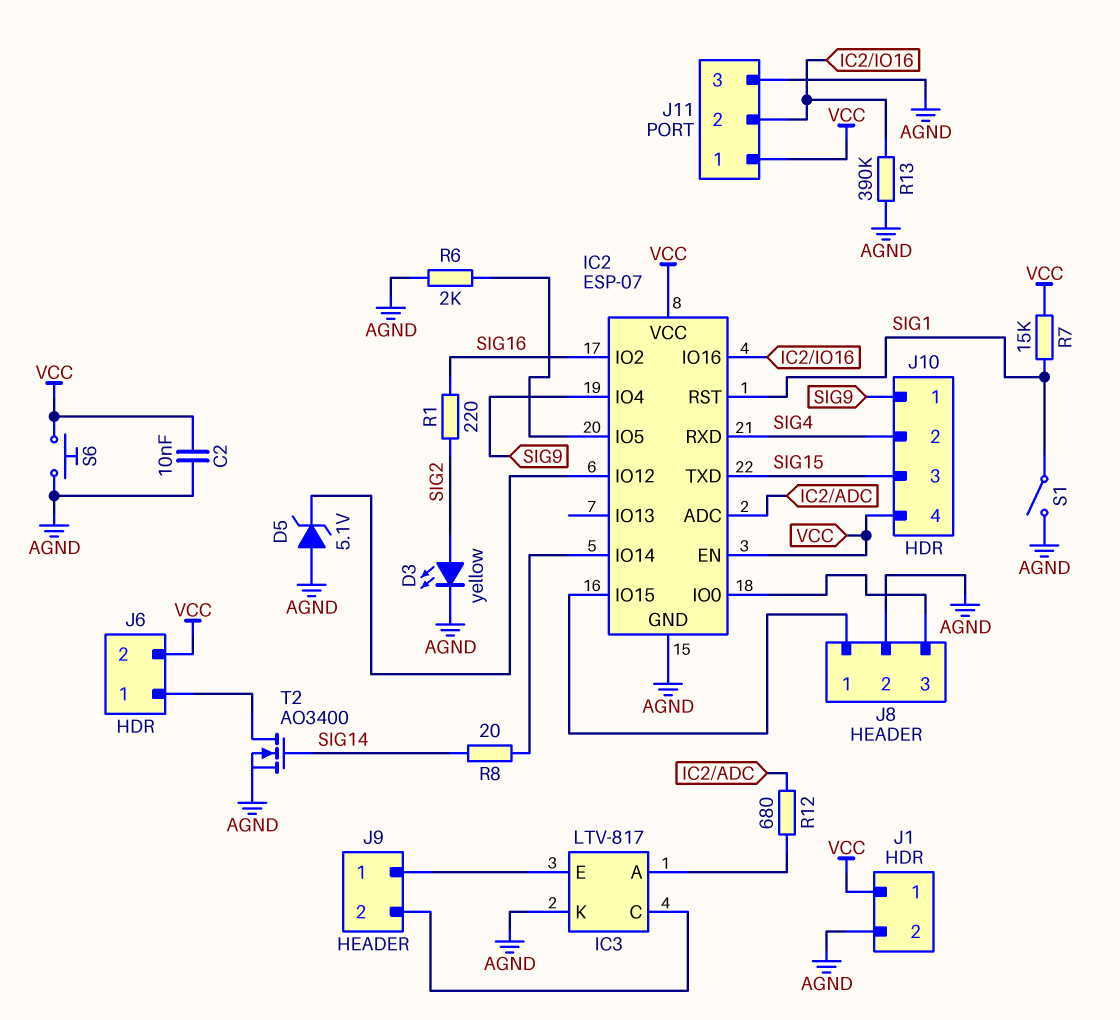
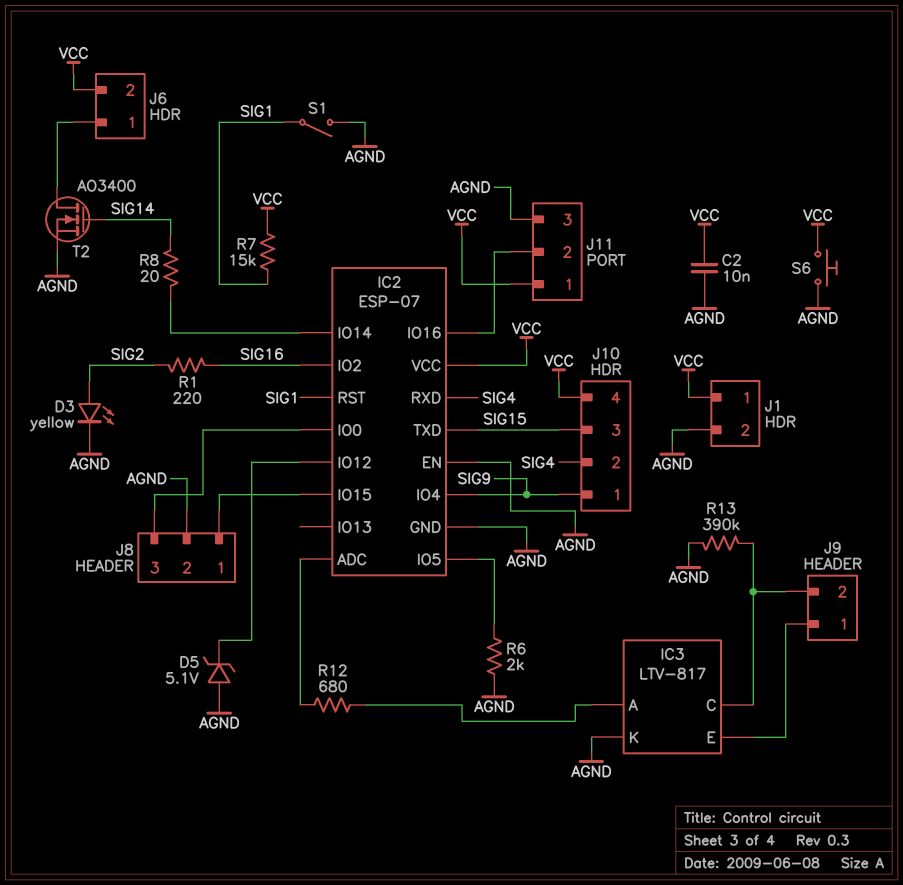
IC2 pin EN: VCC -> AGND
R13: 390k (AGND, IC2/IO16) -> 390k (AGND, IC3/C)

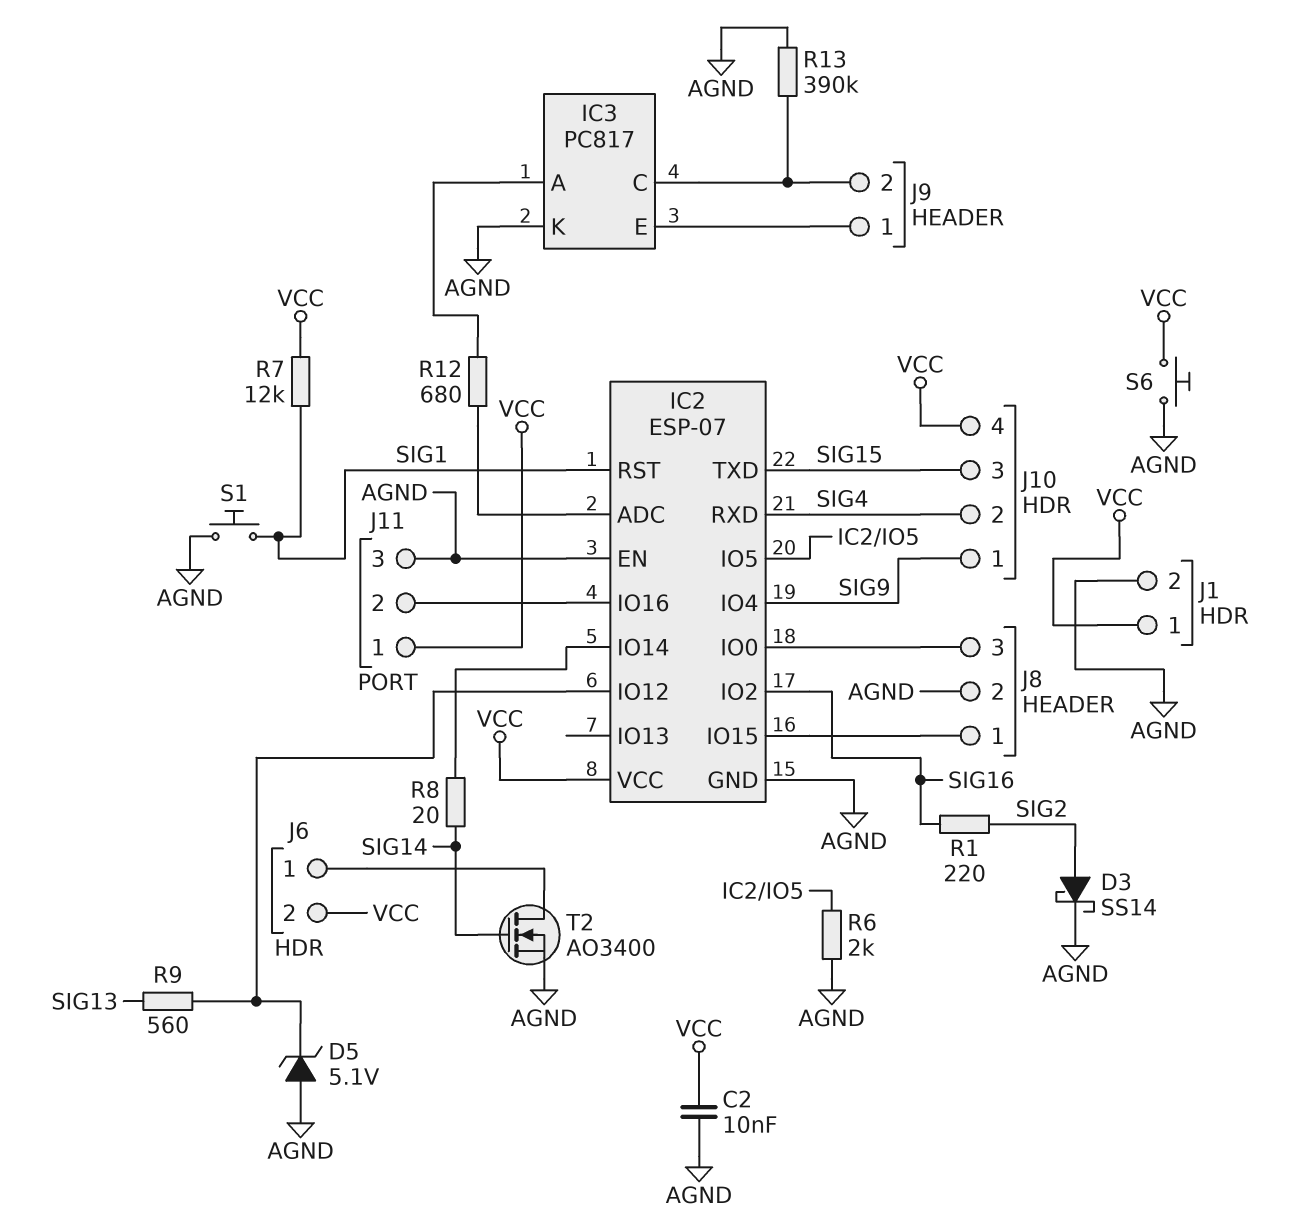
D3: LED yellow (A SIG2, K AGND) -> schottky SS14 (A SIG2, K AGND)
IC3: LTV-817 -> PC817
R7: 15k (SIG1, VCC) -> 12k (SIG1, VCC)
R9: none -> 560 (IC2/IO12, SIG13)
S1: switch (AGND, SIG1) -> button (AGND, SIG1)

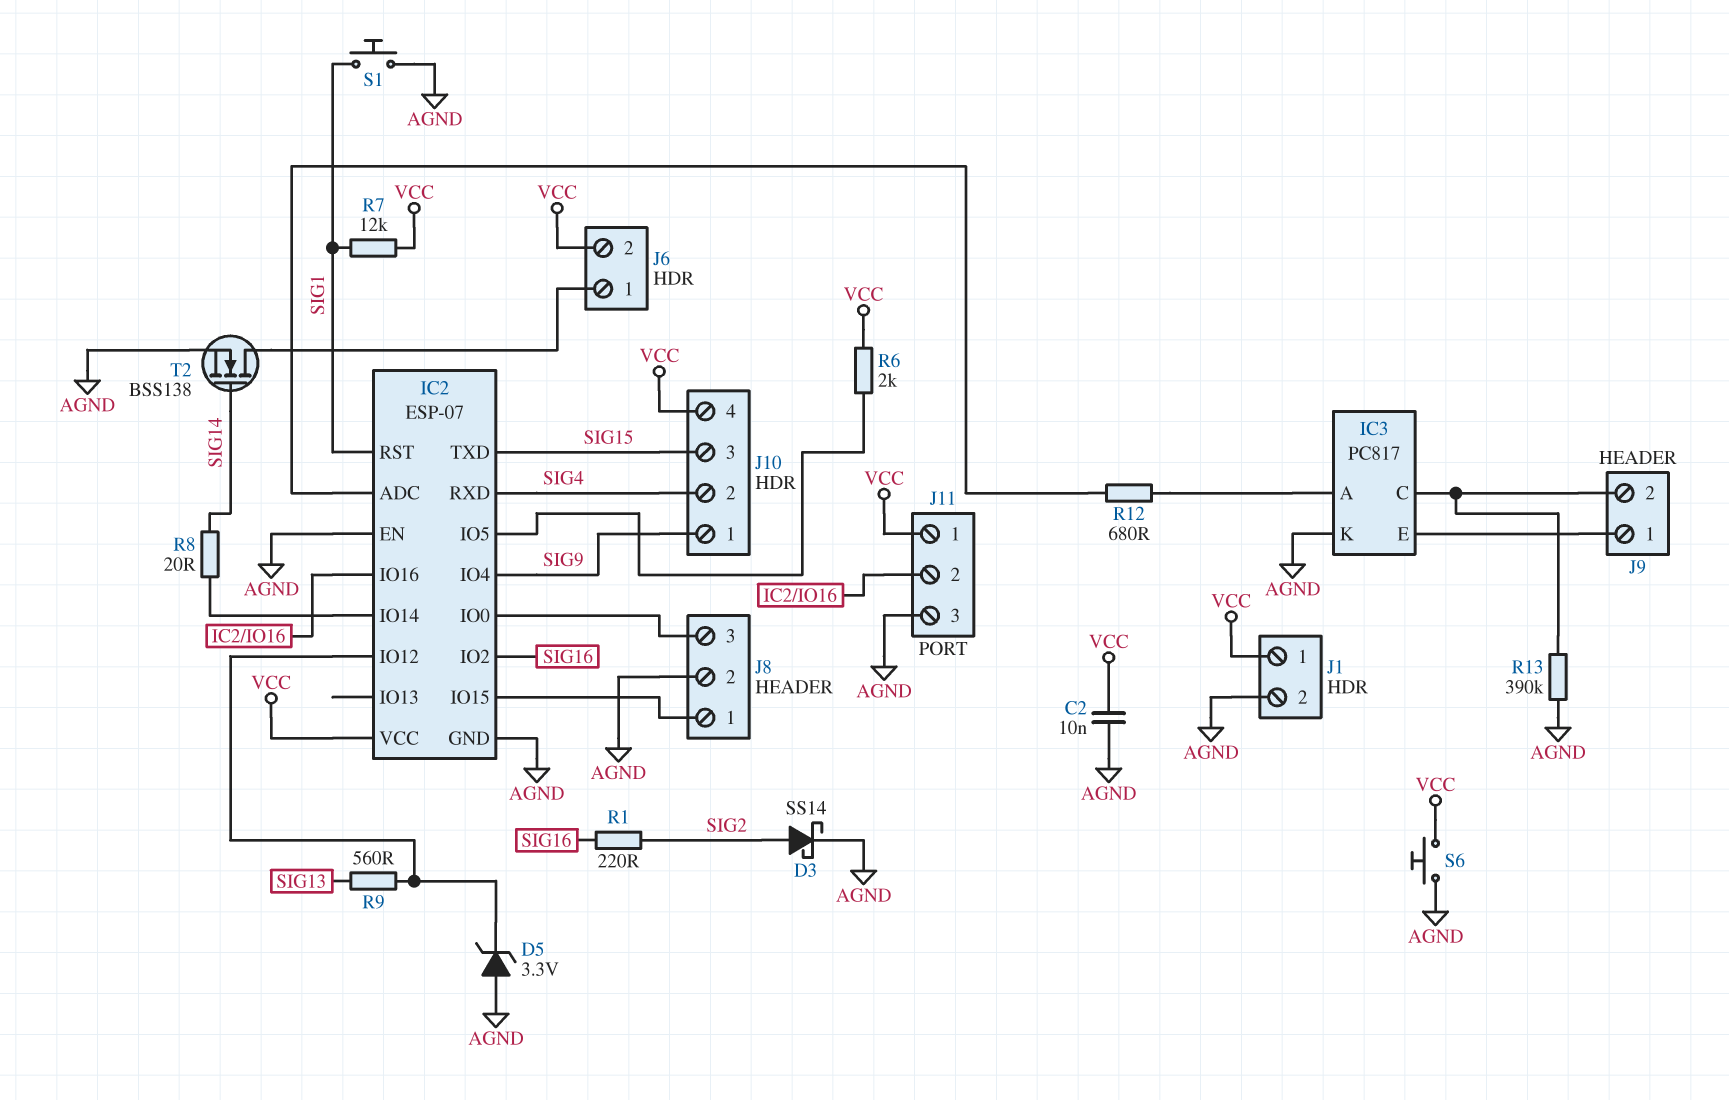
D5: zener 5.1V (A AGND, K IC2/IO12) -> zener 3.3V (A AGND, K IC2/IO12)
R6: 2k (AGND, IC2/IO5) -> 2k (IC2/IO5, VCC)
T2: NMOS AO3400 (G SIG14, D J6/1, S AGND) -> NMOS BSS138 (G SIG14, D J6/1, S AGND)

